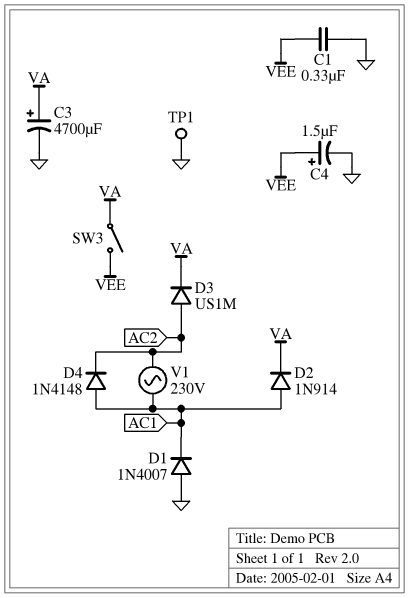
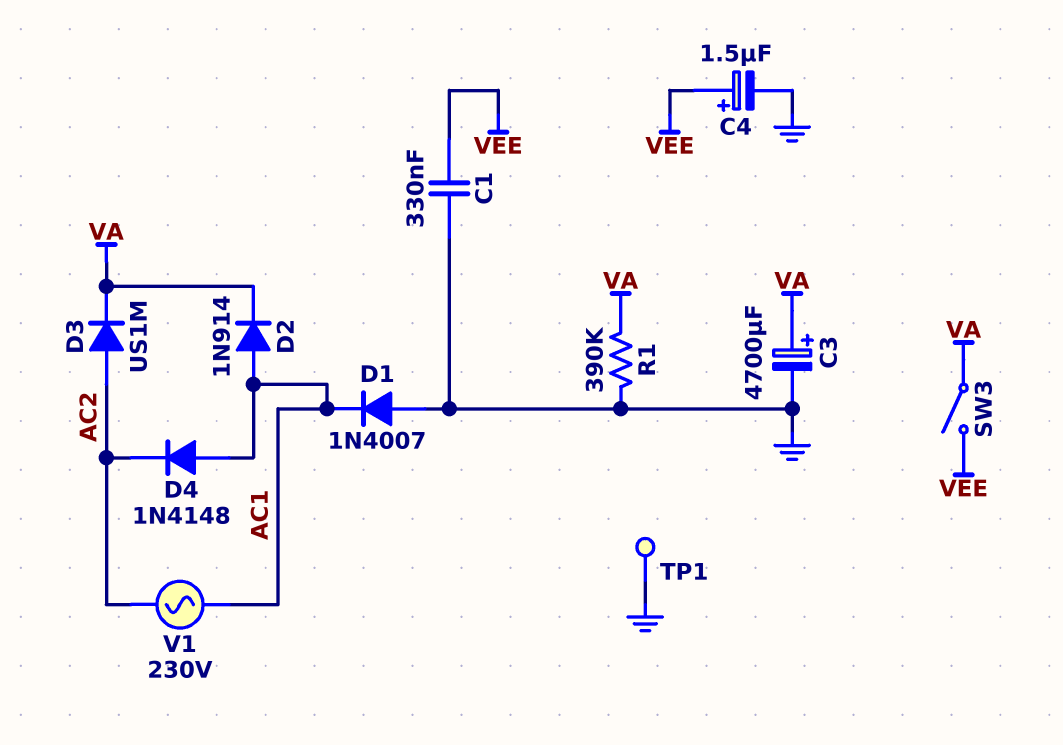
R1: none -> 390k (GND, VA)

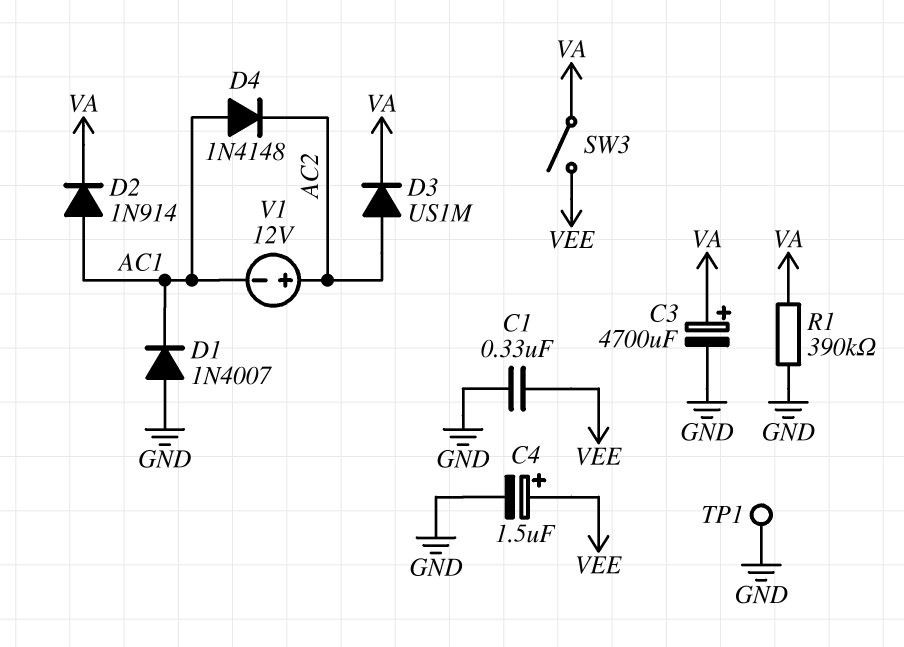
V1: AC 230V (AC1, AC2) -> 12V (plus AC2, minus AC1)

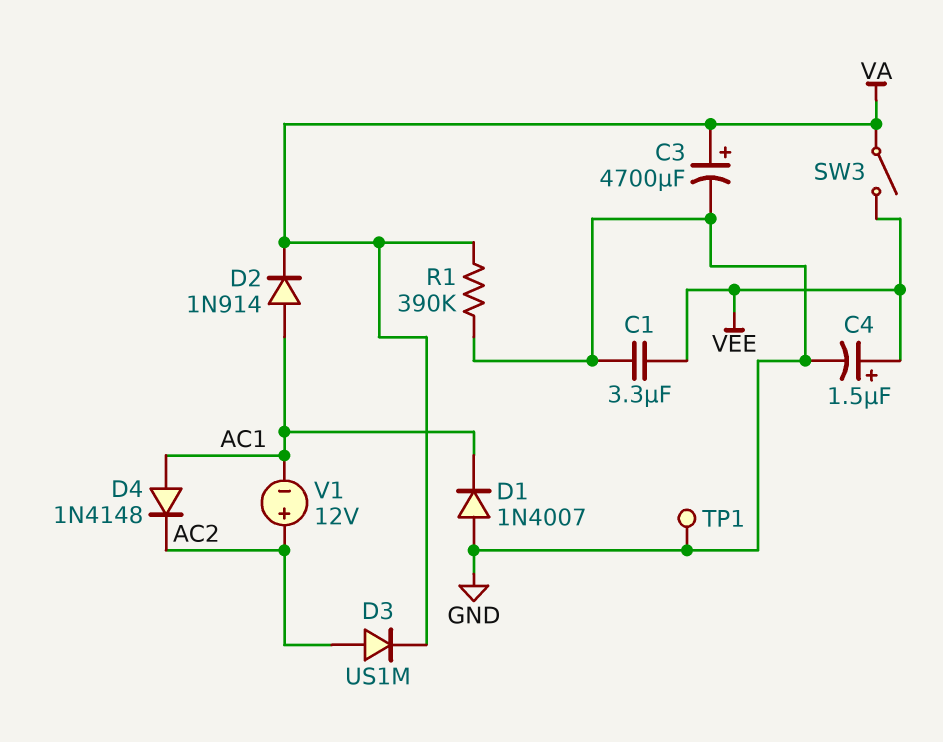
C1: 330nF (GND, VEE) -> 3.3uF (GND, VEE)

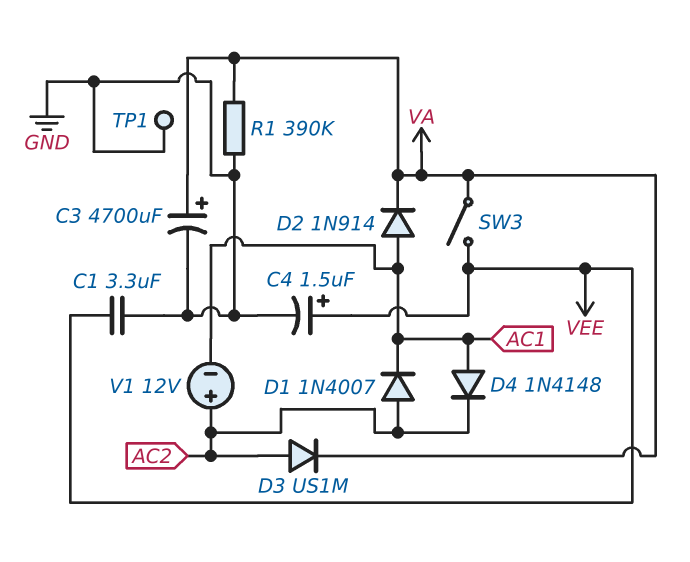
D1: diode 1N4007 (A GND, K AC1) -> diode 1N4007 (A AC2, K AC1)

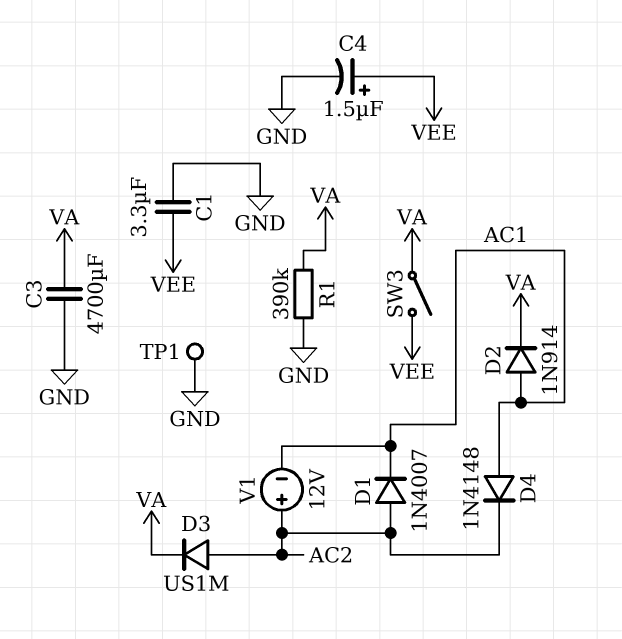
C3: 4700uF (plus VA, minus GND) -> 4700uF (GND, VA)

